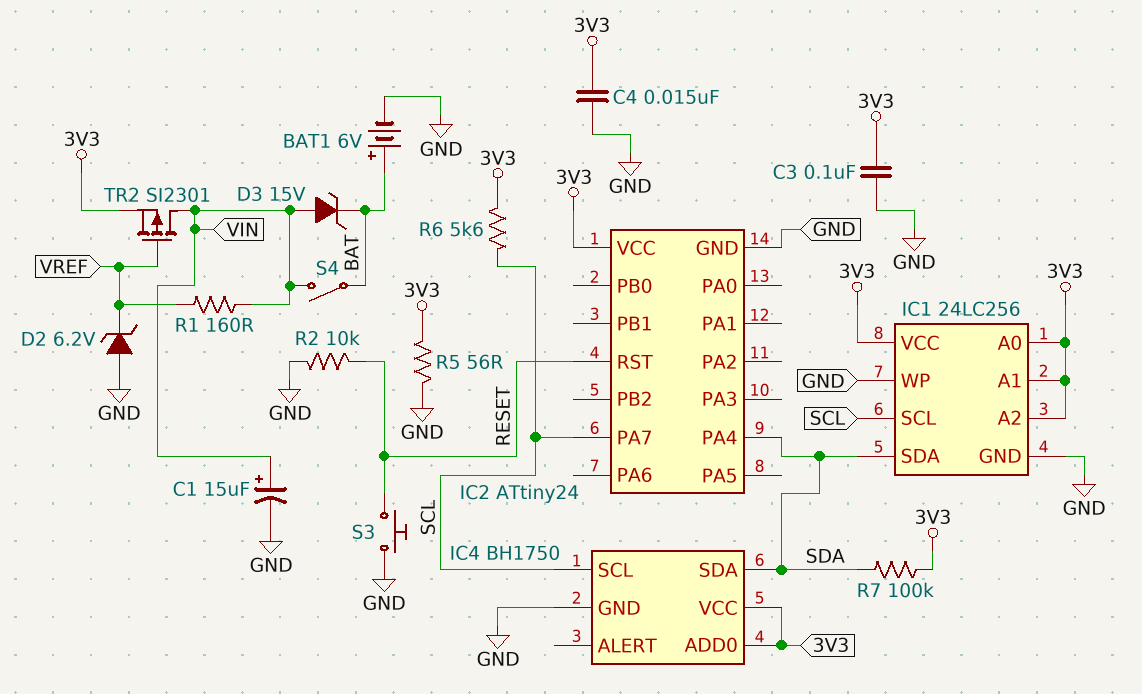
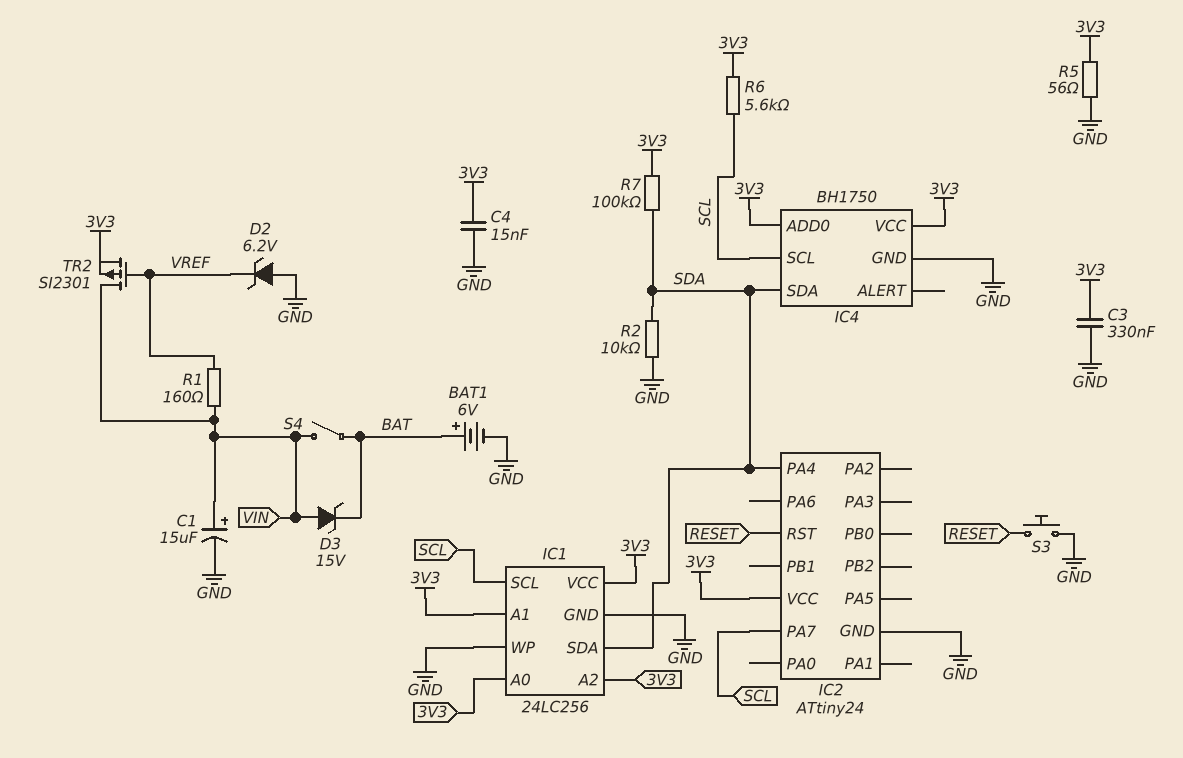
C3: 100nF (3V3, GND) -> 330nF (3V3, GND)
R2: 10k (GND, RESET) -> 10k (GND, SDA)

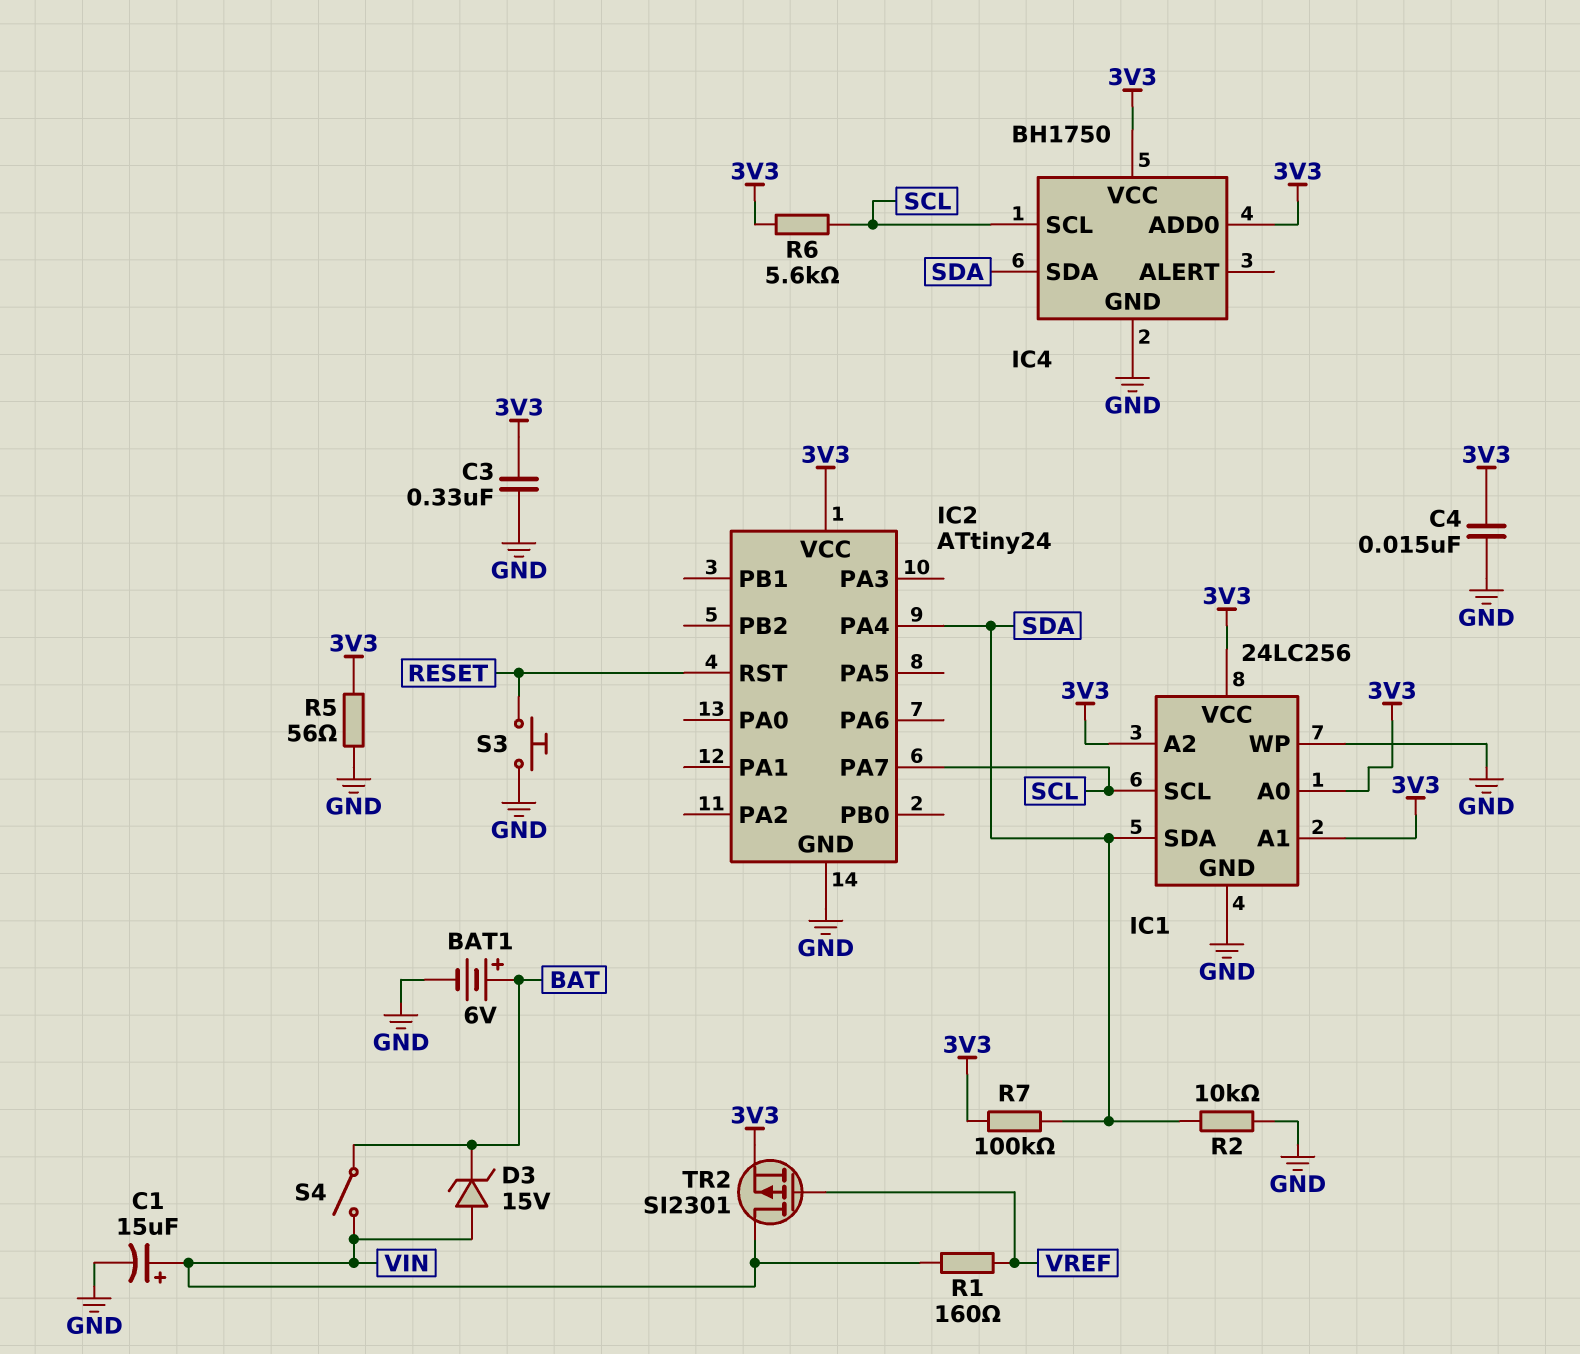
D2: zener 6.2V (A GND, K VREF) -> none

